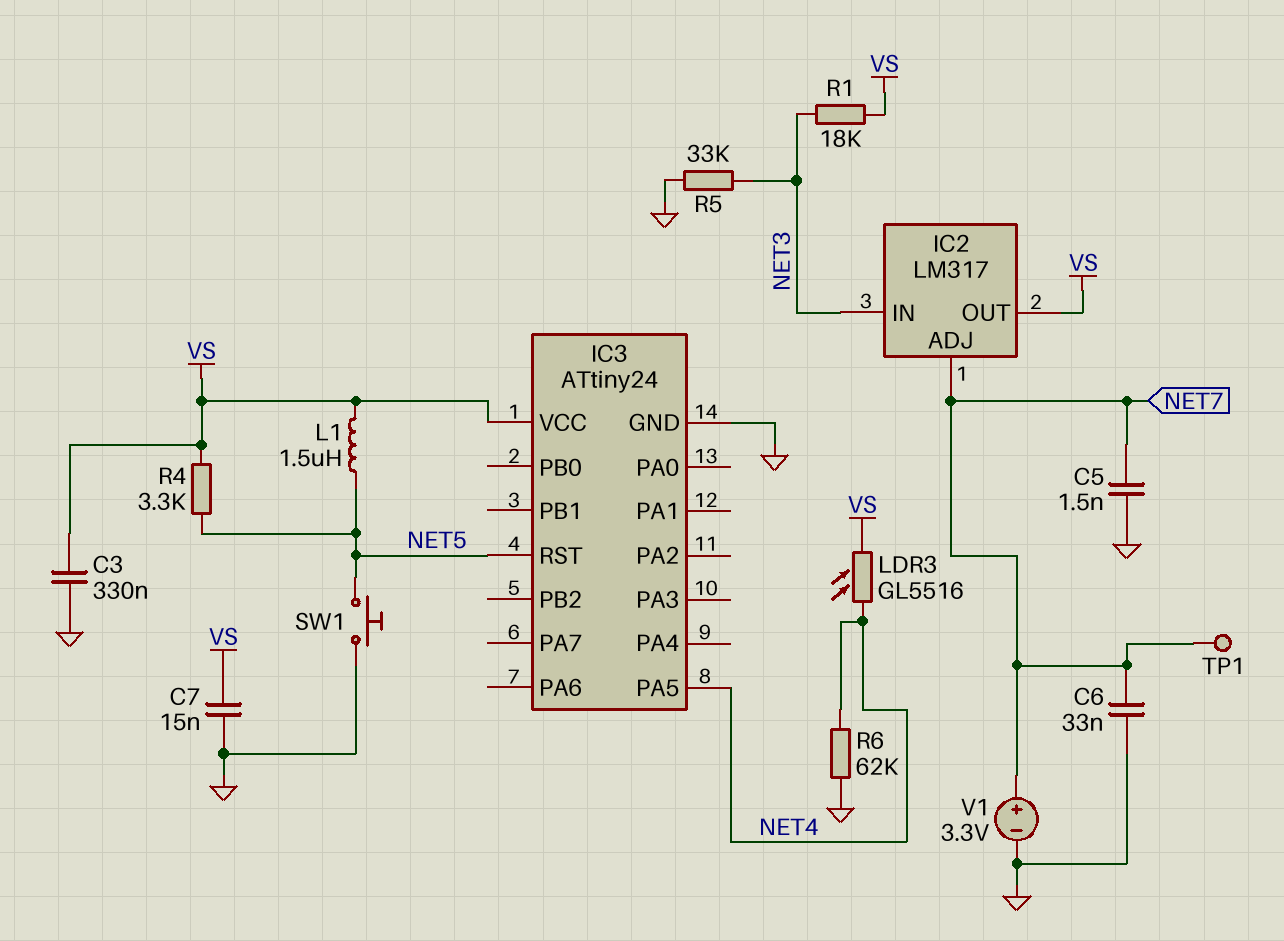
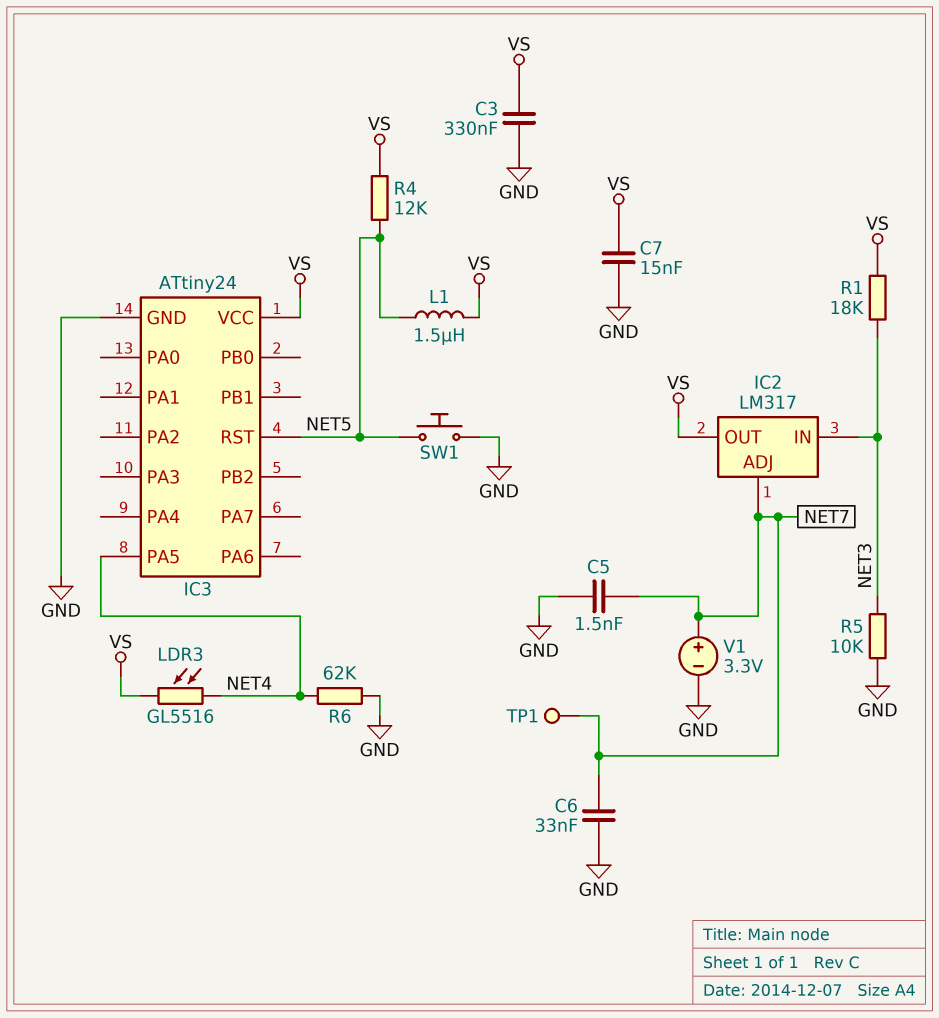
R4: 3.3k (NET5, VS) -> 12k (NET5, VS)
R5: 33k (GND, NET3) -> 10k (GND, NET3)

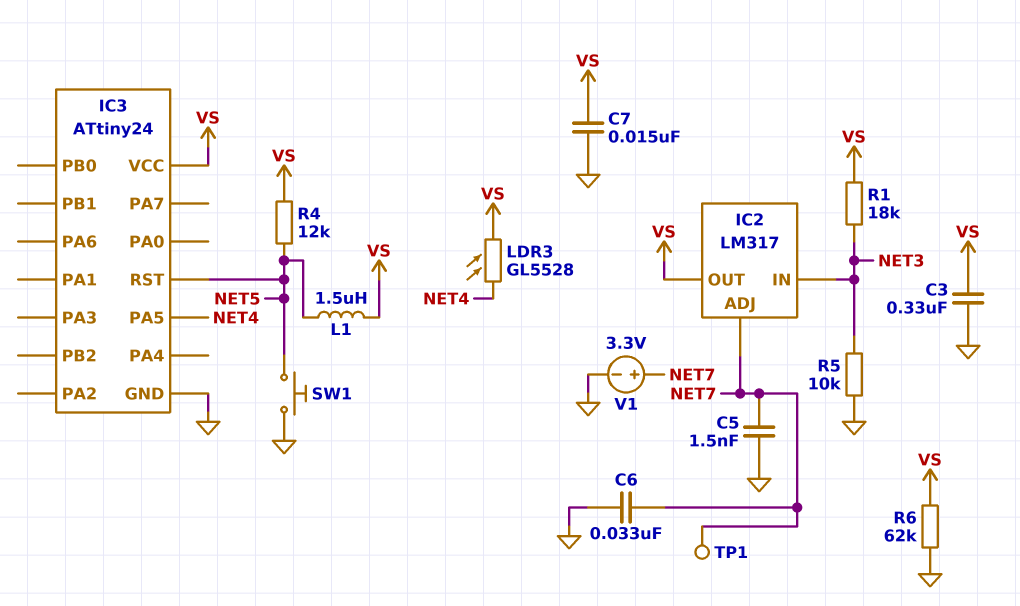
LDR3: GL5516 (NET4, VS) -> GL5528 (NET4, VS)
R6: 62k (GND, NET4) -> 62k (GND, VS)

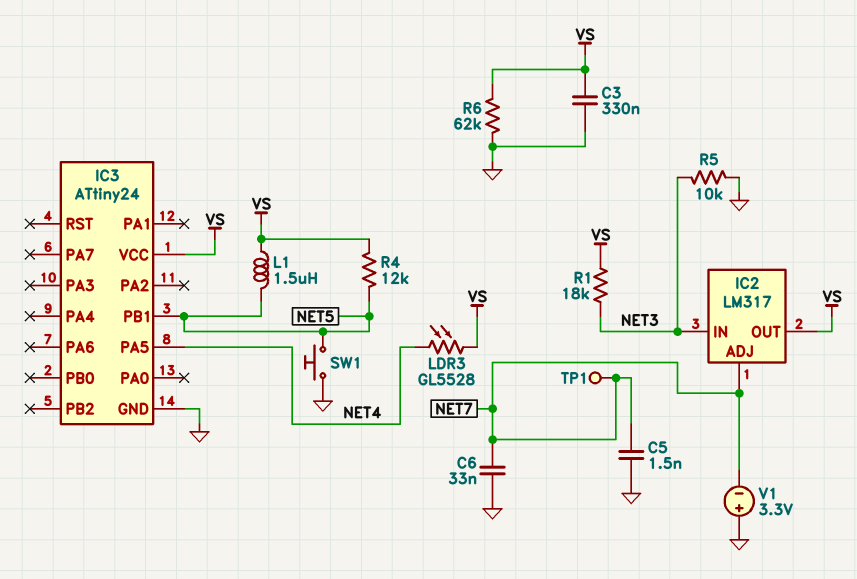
C7: 15nF (GND, VS) -> none
IC3 pin PB1: none -> NET5
IC3 pin RST: NET5 -> none
V1: 3.3V (plus NET7, minus GND) -> 3.3V (plus GND, minus NET7)

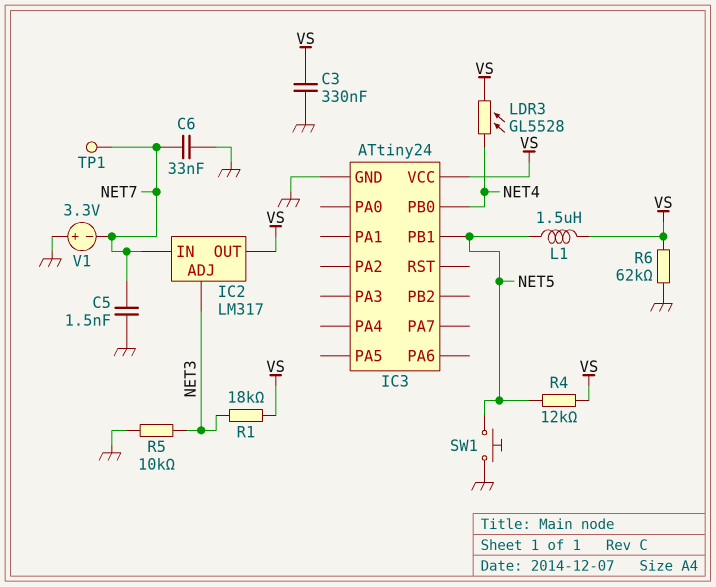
IC2 pin ADJ: NET7 -> NET3
IC2 pin IN: NET3 -> NET7
IC3 pin PA5: NET4 -> none
IC3 pin PB0: none -> NET4

